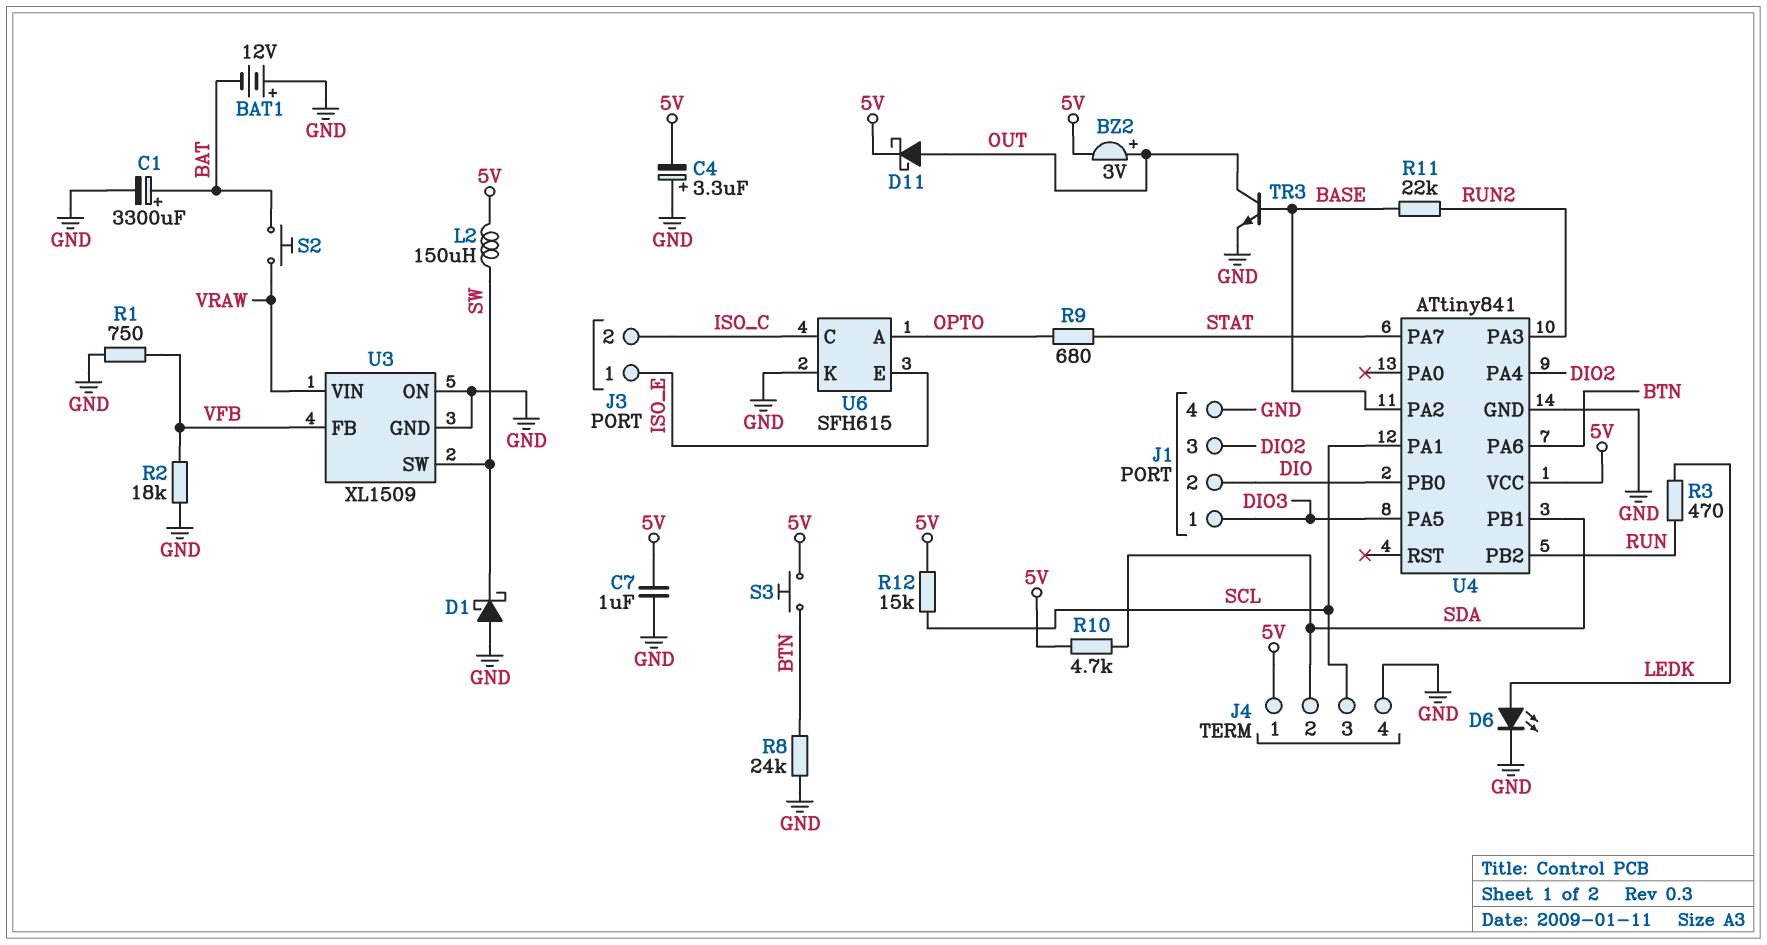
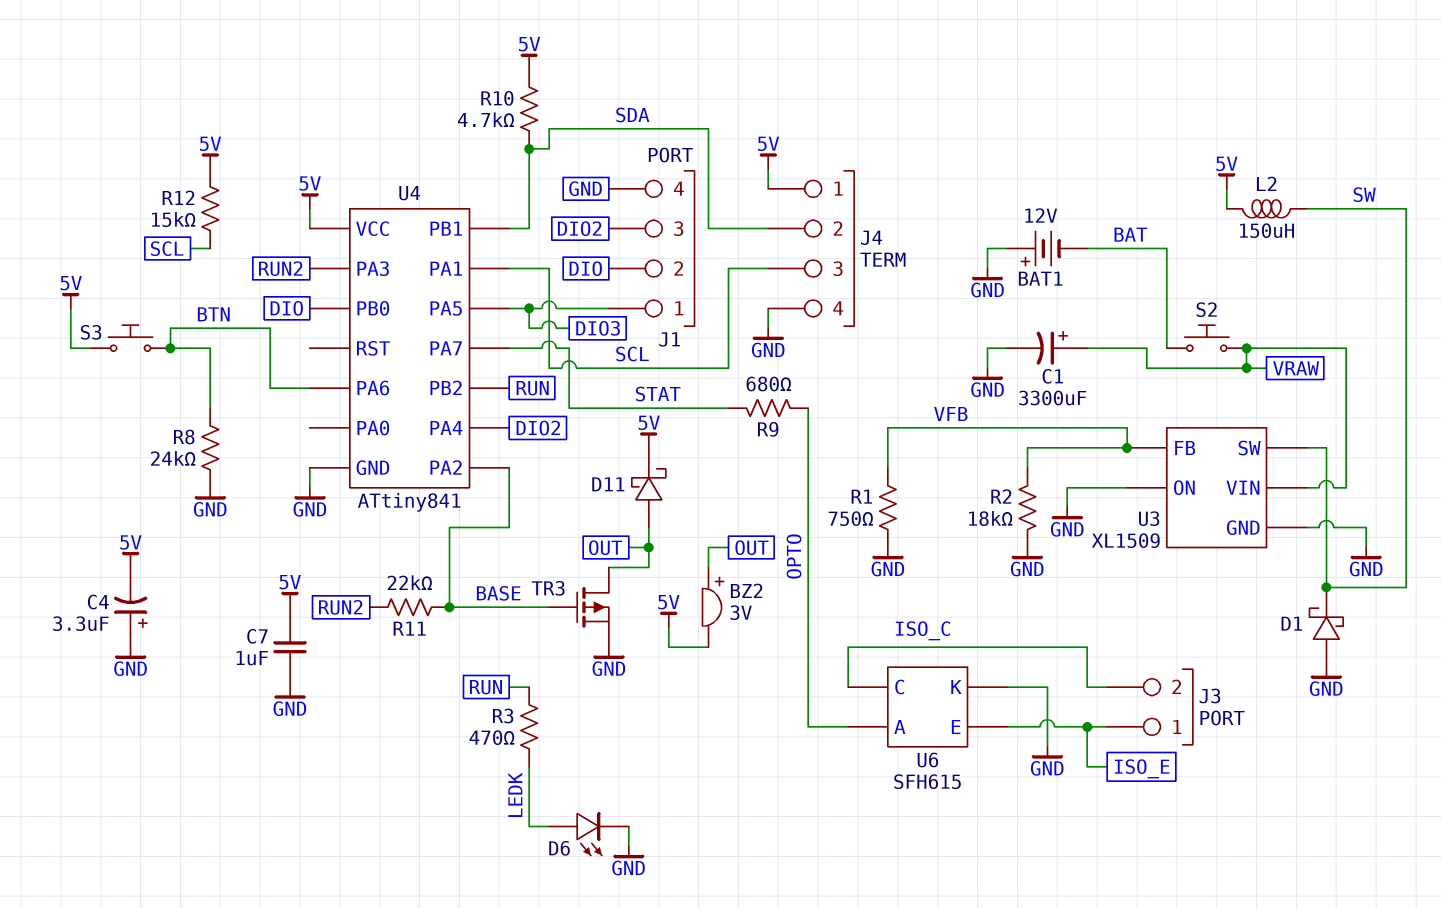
C1: 3300uF (plus BAT, minus GND) -> 3300uF (plus VRAW, minus GND)
TR3: NPN (B BASE, C OUT, E GND) -> PMOS (G BASE, D OUT, S GND)

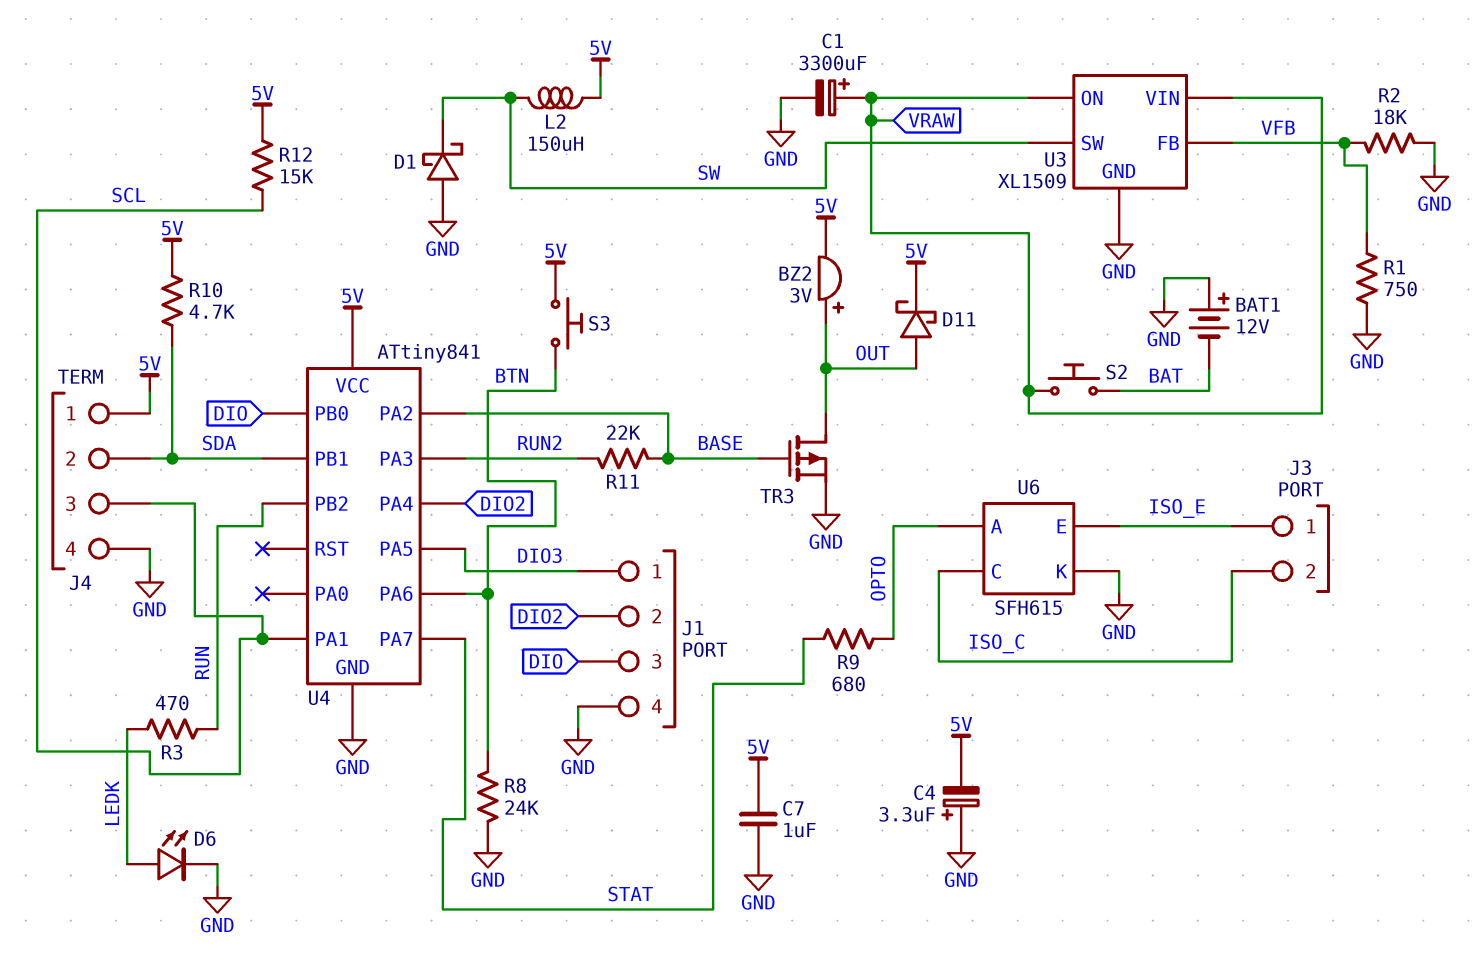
J1 pin 2: DIO -> DIO2
J1 pin 3: DIO2 -> DIO
U3 pin ON: GND -> VRAW

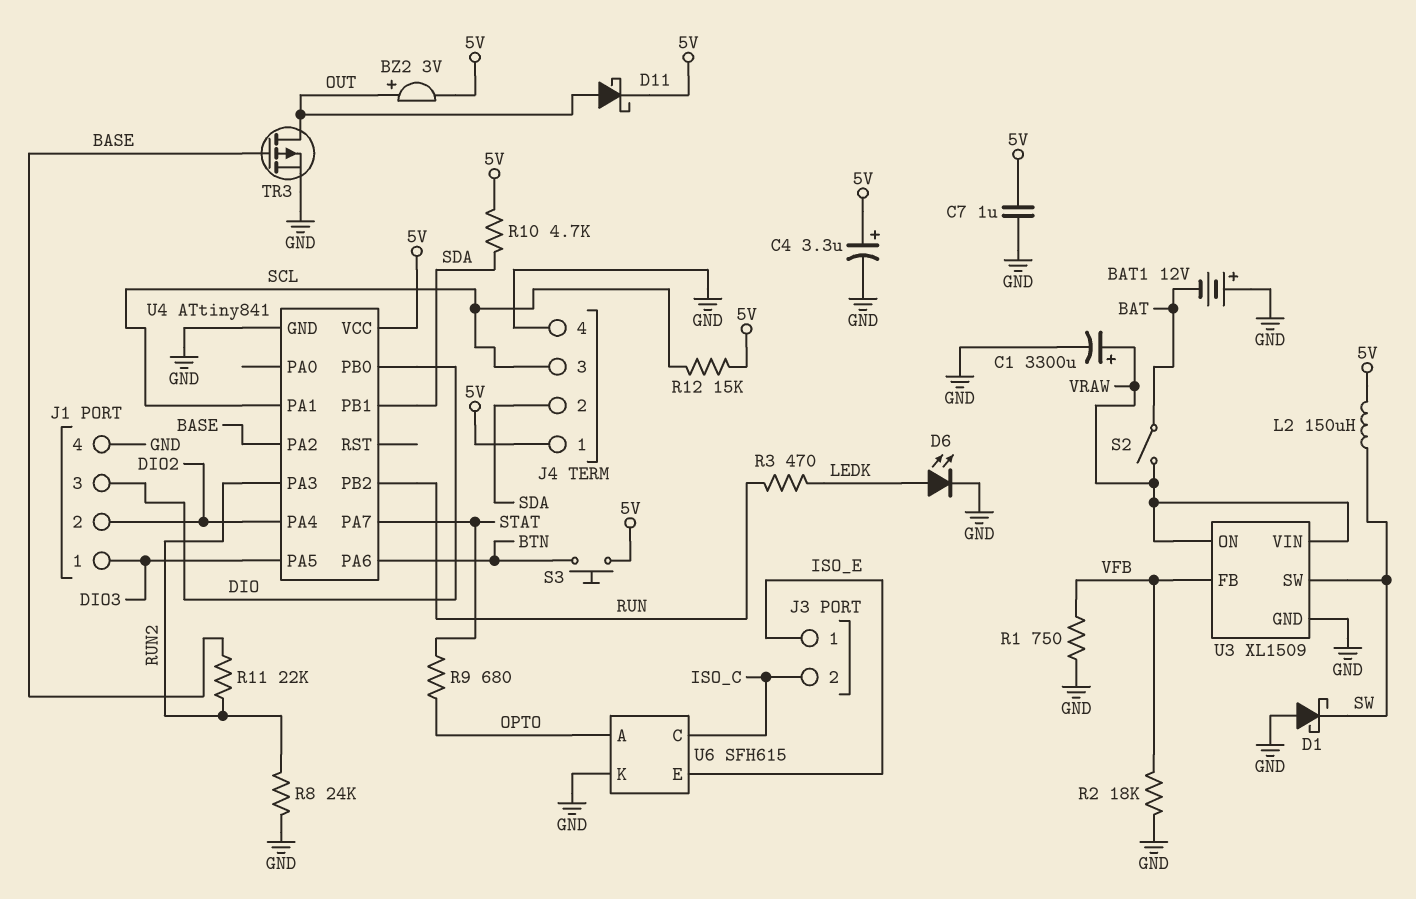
C4: 3.3uF (plus GND, minus 5V) -> 3.3uF (plus 5V, minus GND)
R8: 24k (BTN, GND) -> 24k (GND, RUN2)
S2: button (BAT, VRAW) -> switch (BAT, VRAW)

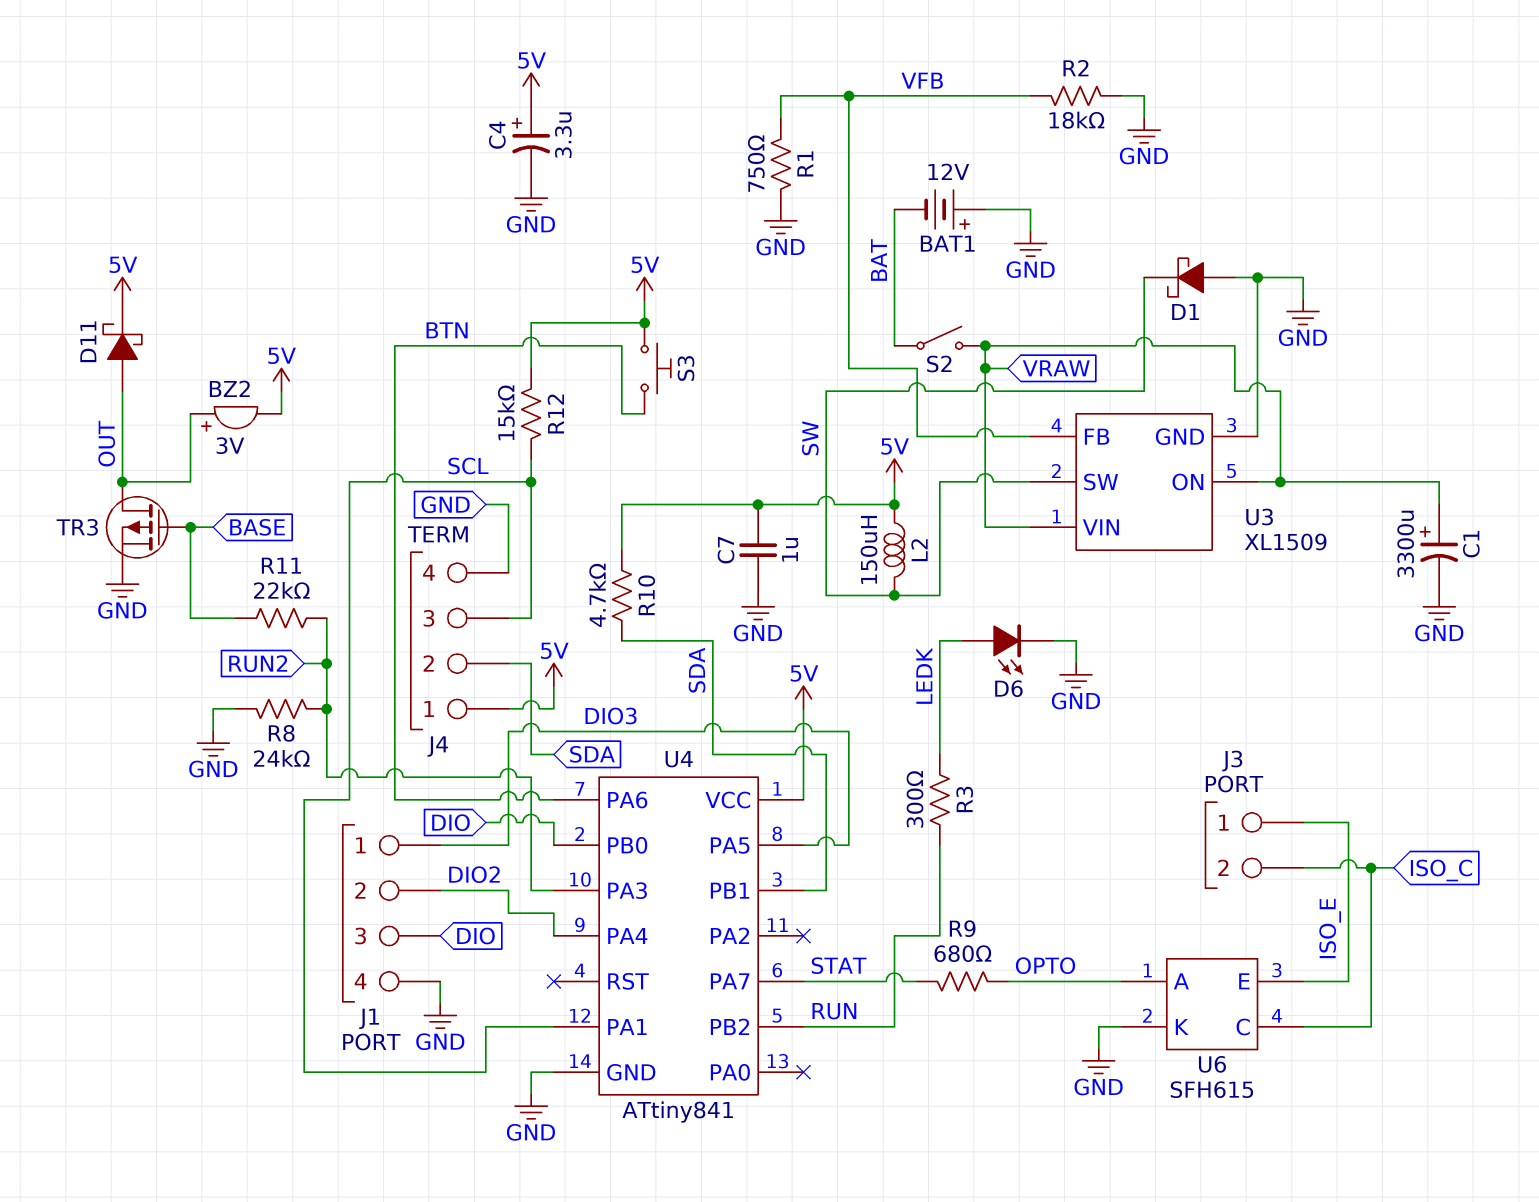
R3: 470 (LEDK, RUN) -> 300 (LEDK, RUN)
U4 pin PA2: BASE -> none

